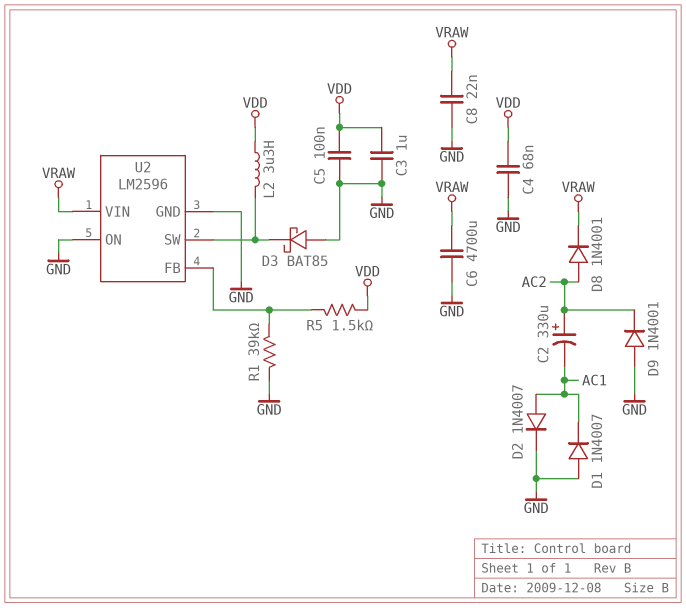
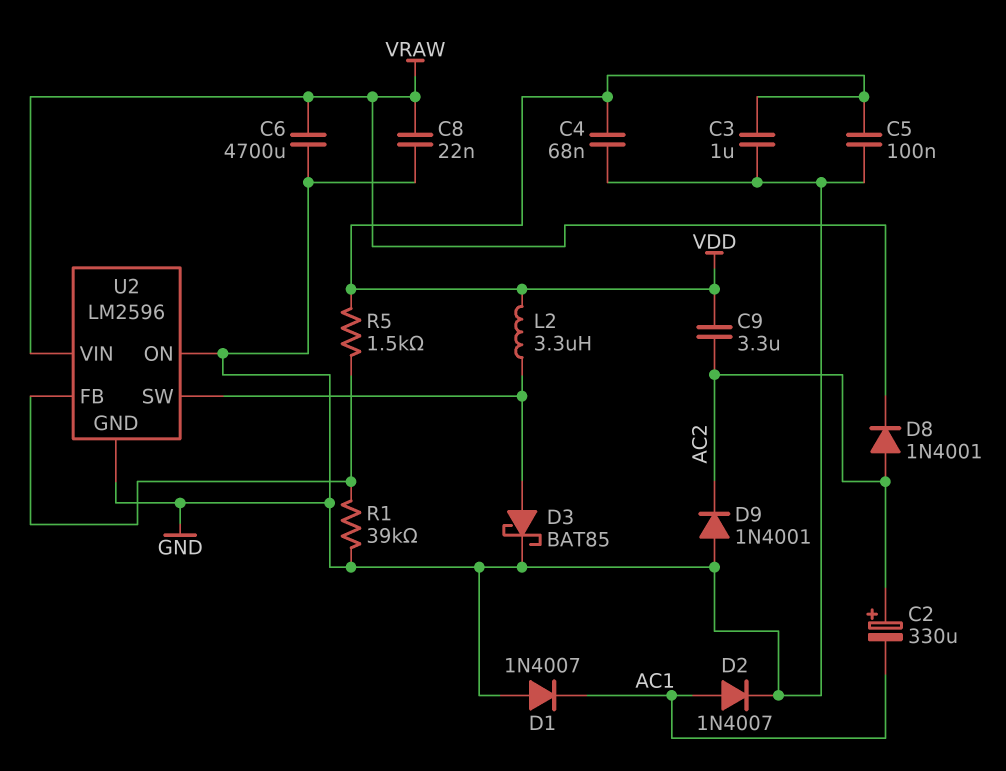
C9: none -> 3.3uF (AC2, VDD)
D3: schottky BAT85 (A GND, K U2/SW) -> schottky BAT85 (A U2/SW, K GND)

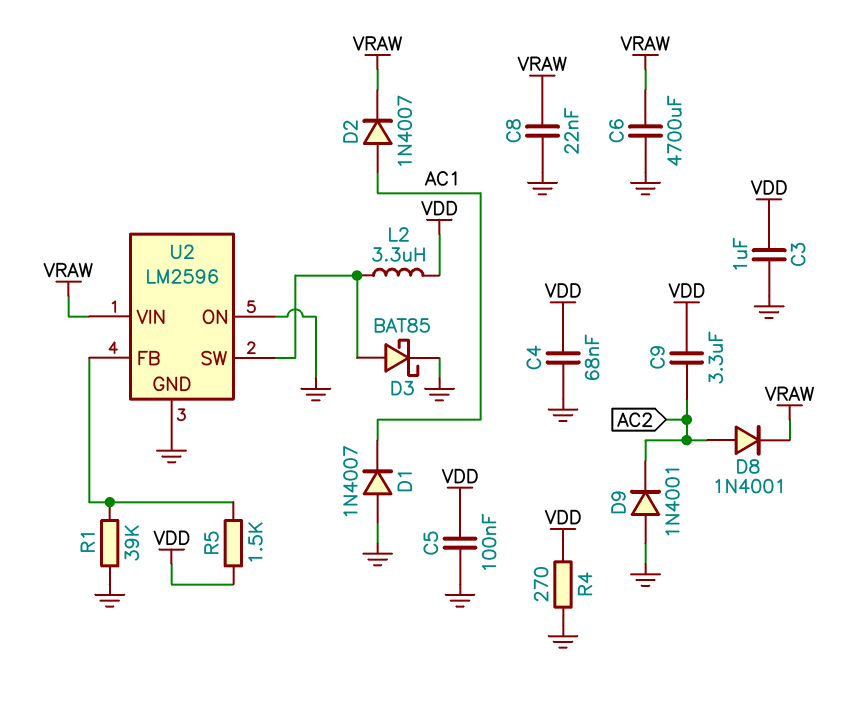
C2: 330uF (plus AC2, minus AC1) -> none
D2: diode 1N4007 (A AC1, K GND) -> diode 1N4007 (A AC1, K VRAW)
R4: none -> 270 (GND, VDD)

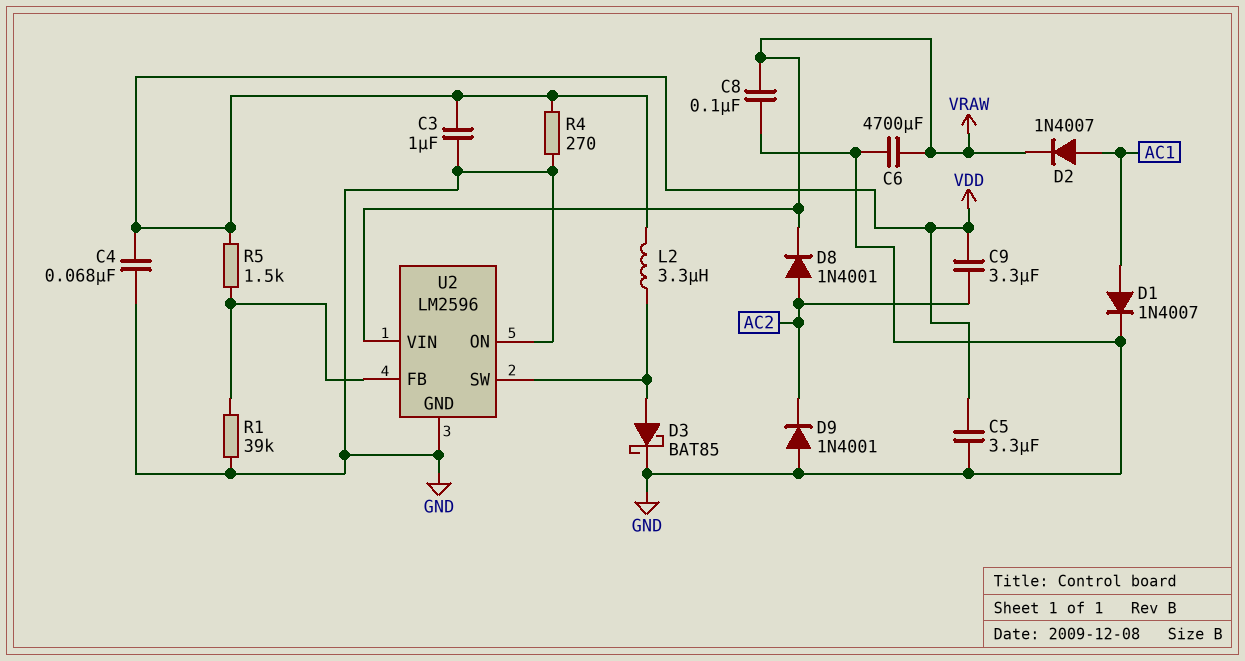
C5: 100nF (GND, VDD) -> 3.3uF (GND, VDD)
C8: 22nF (GND, VRAW) -> 100nF (GND, VRAW)
D1: diode 1N4007 (A GND, K AC1) -> diode 1N4007 (A AC1, K GND)

